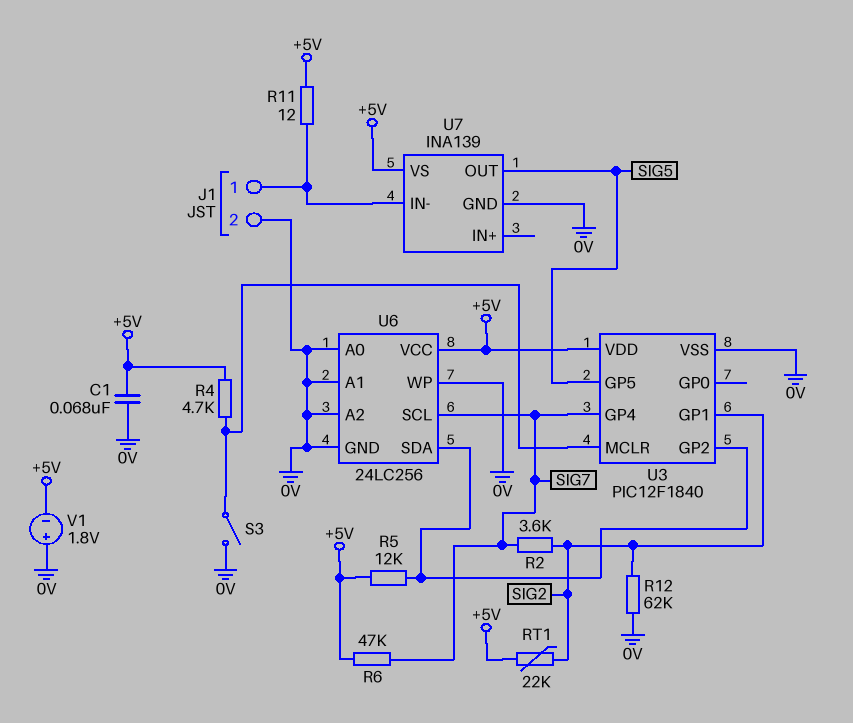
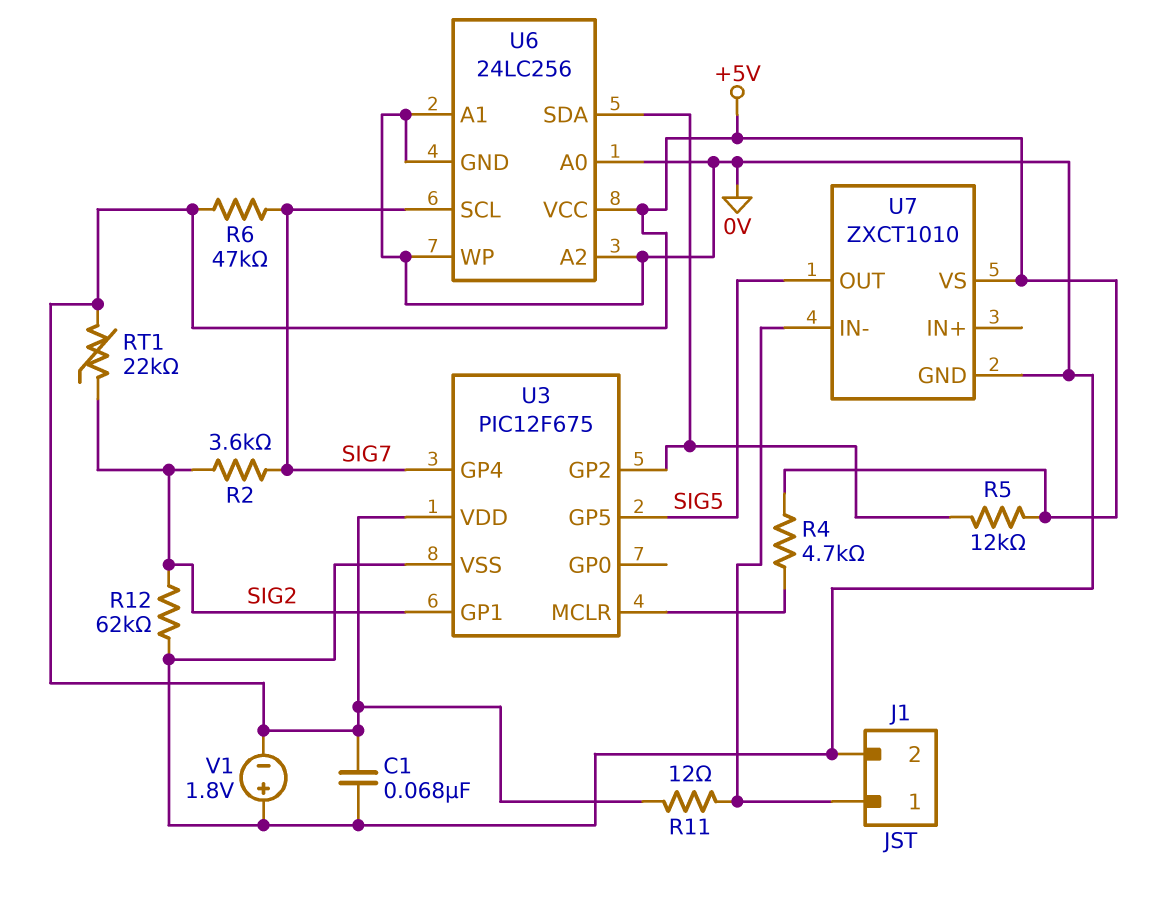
S3: switch (0V, U3/MCLR) -> none
U3: PIC12F1840 -> PIC12F675
U7: INA139 -> ZXCT1010

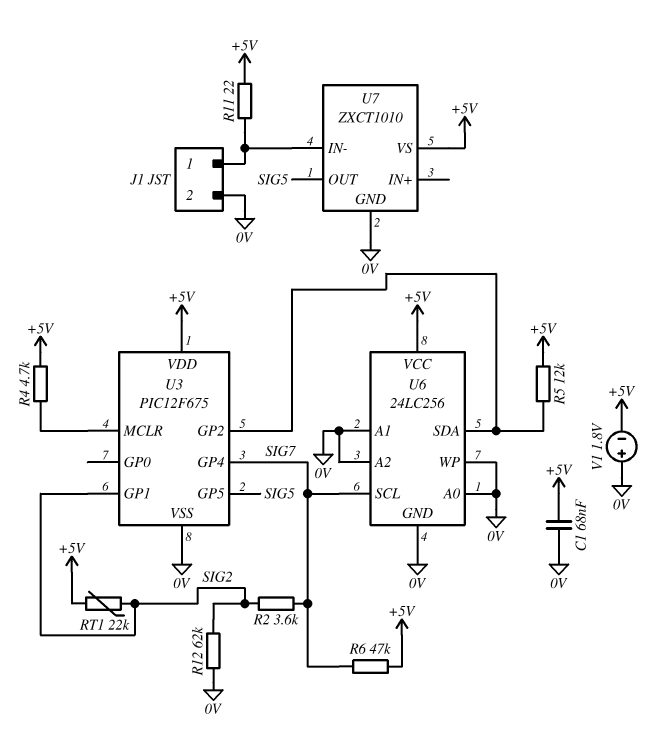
R11: 12 (+5V, J1/1) -> 22 (+5V, J1/1)

